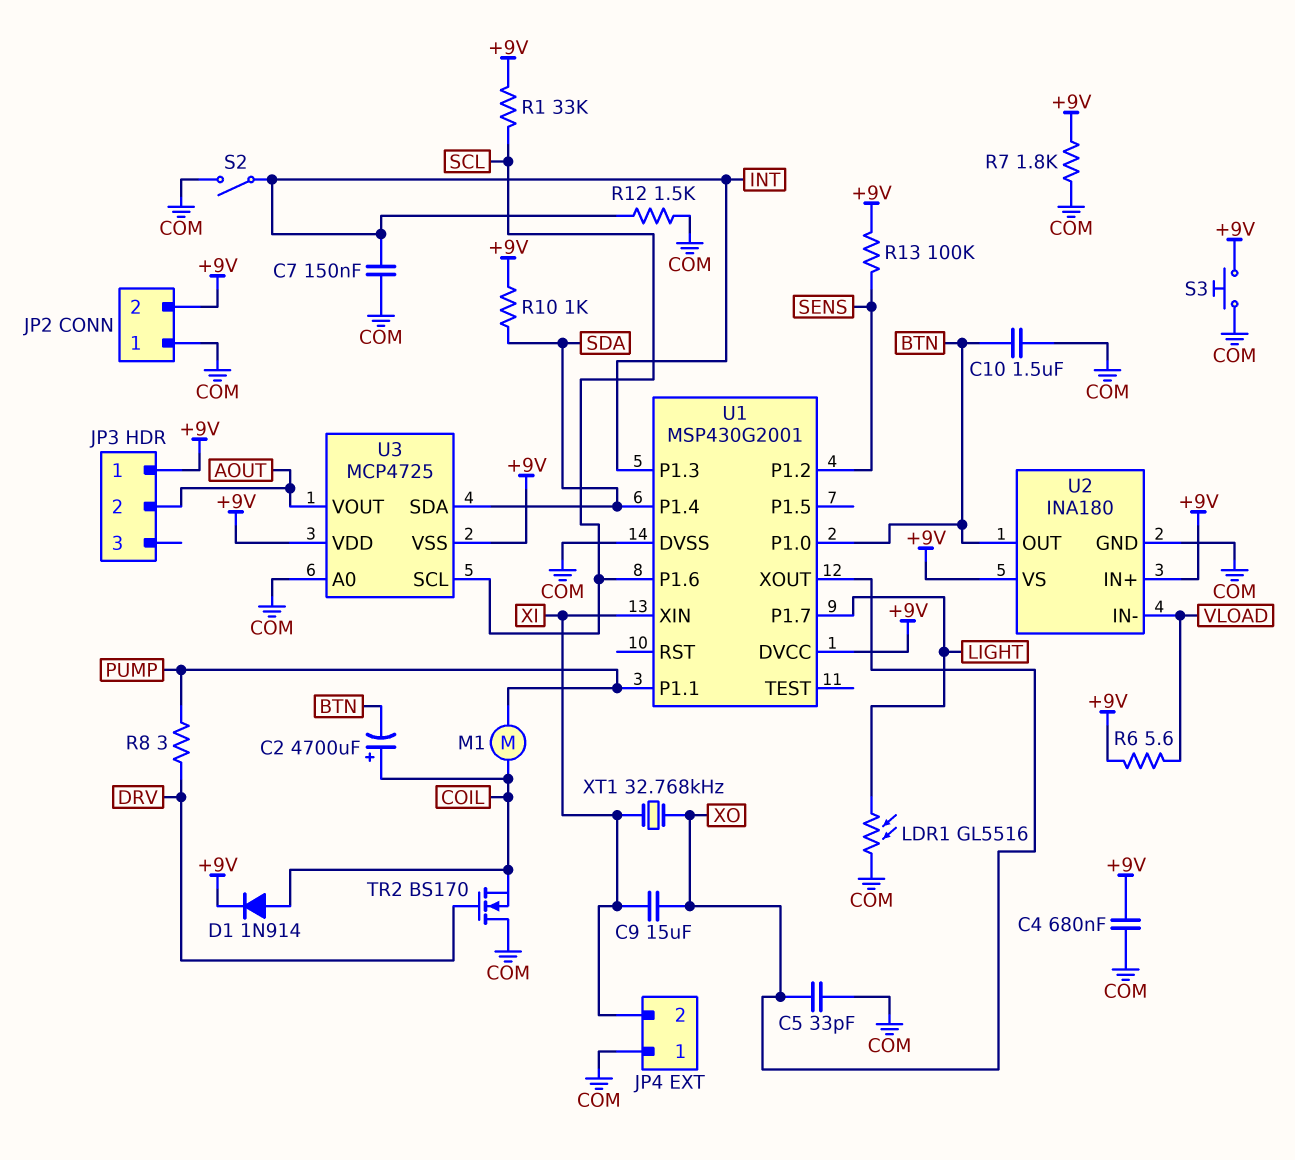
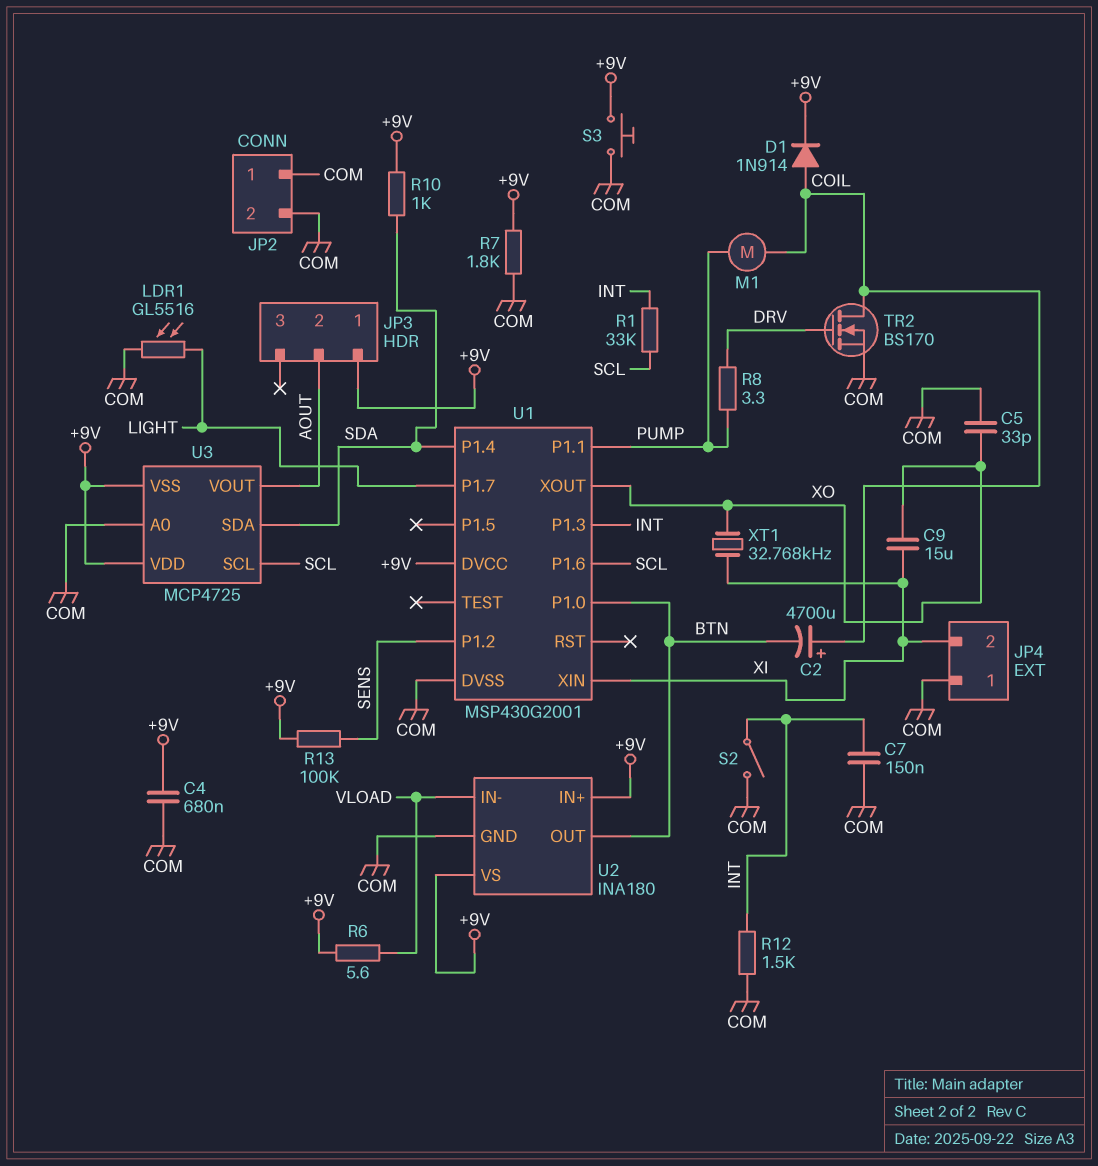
C10: 1.5uF (BTN, COM) -> none
JP2 pin 2: +9V -> COM
R1: 33k (+9V, SCL) -> 33k (INT, SCL)
R8: 3 (DRV, PUMP) -> 3.3 (DRV, PUMP)
TR2: NMOS BS170 (G DRV, D COM, S COIL) -> NMOS BS170 (G DRV, D COIL, S COM)

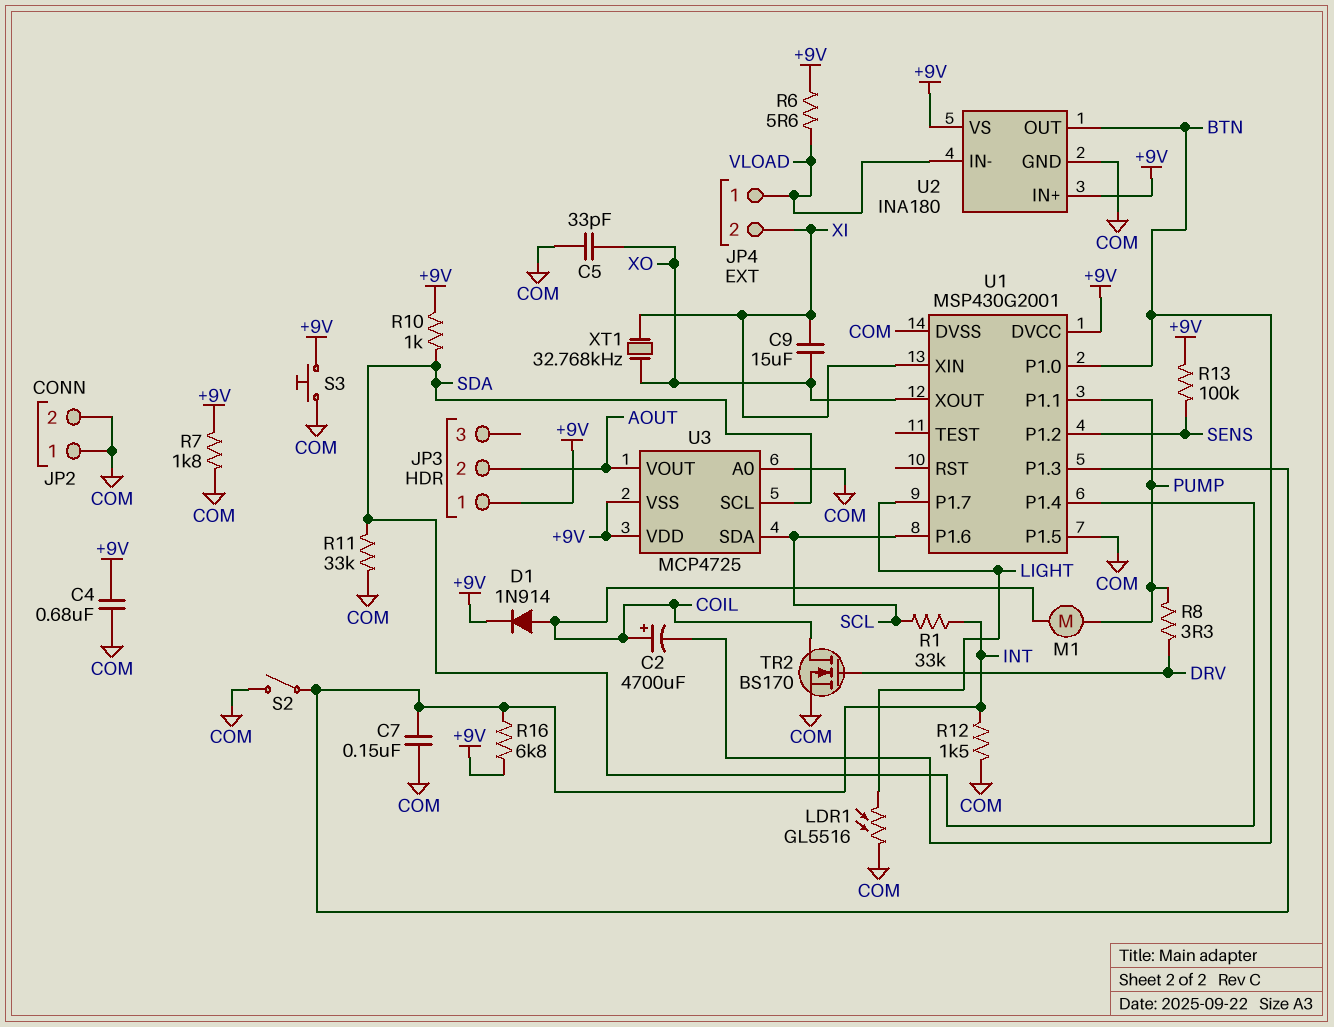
JP4 pin 1: COM -> VLOAD
R11: none -> 33k (COM, SDA)
R16: none -> 6.8k (+9V, INT)
U1 pin P1.5: none -> COM
U3 pin SCL: SCL -> SDA
U3 pin SDA: SDA -> SCL

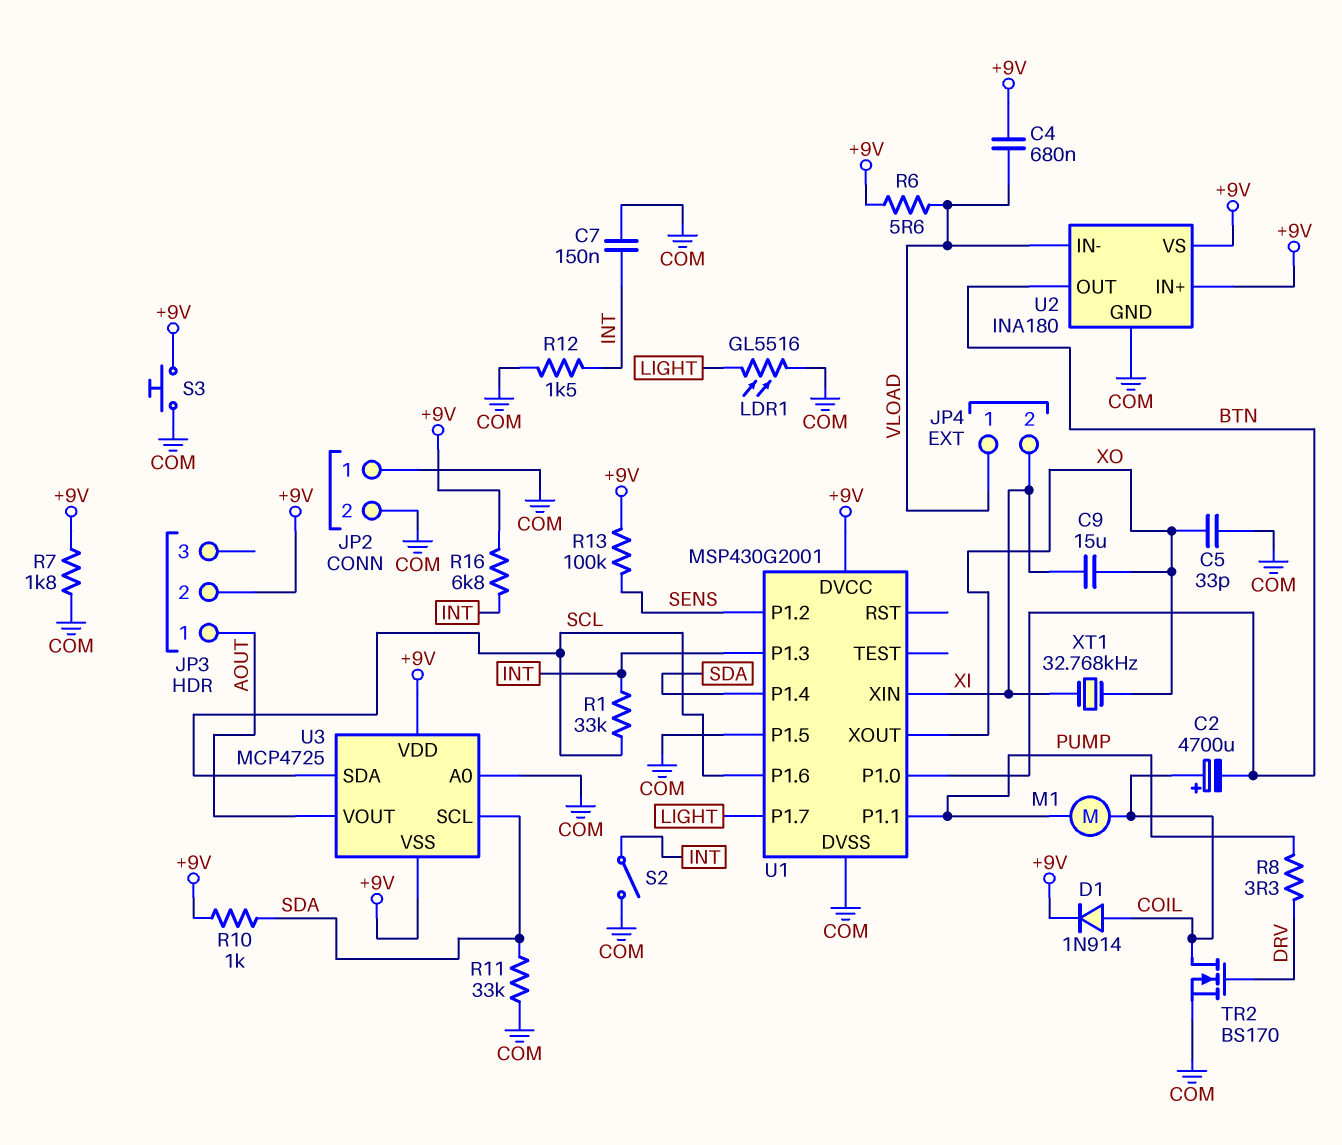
C4: 680nF (+9V, COM) -> 680nF (+9V, VLOAD)
JP3 pin 1: +9V -> AOUT
JP3 pin 2: AOUT -> +9V

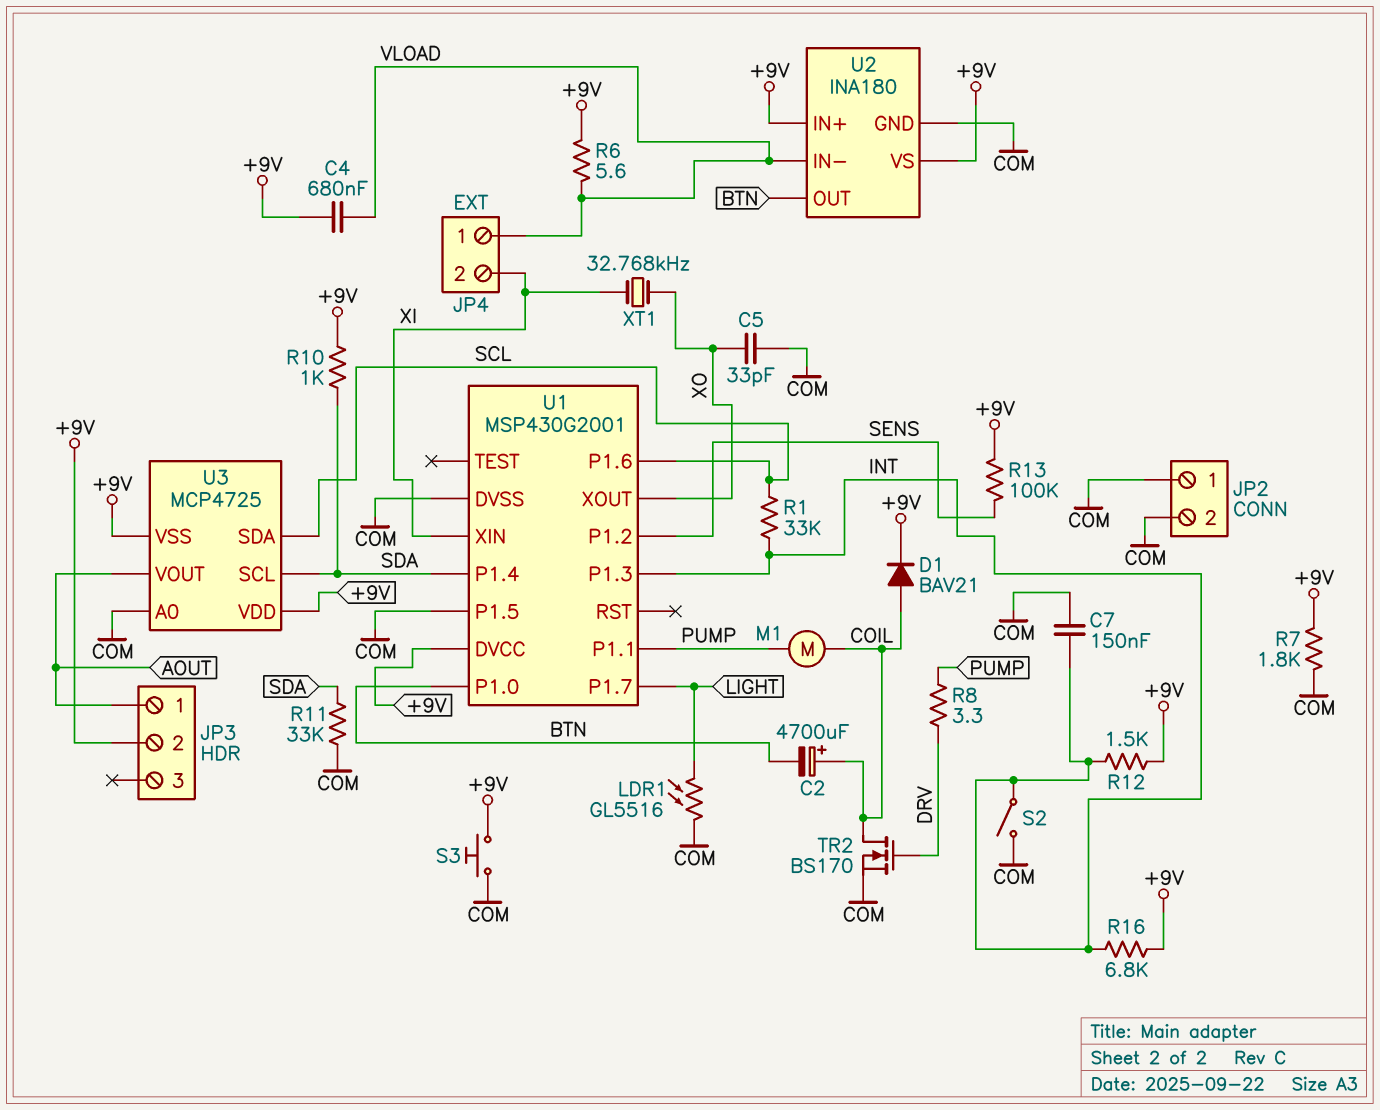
C9: 15uF (XI, XO) -> none
D1: diode 1N914 (A COIL, K +9V) -> diode BAV21 (A COIL, K +9V)
R12: 1.5k (COM, INT) -> 1.5k (+9V, INT)

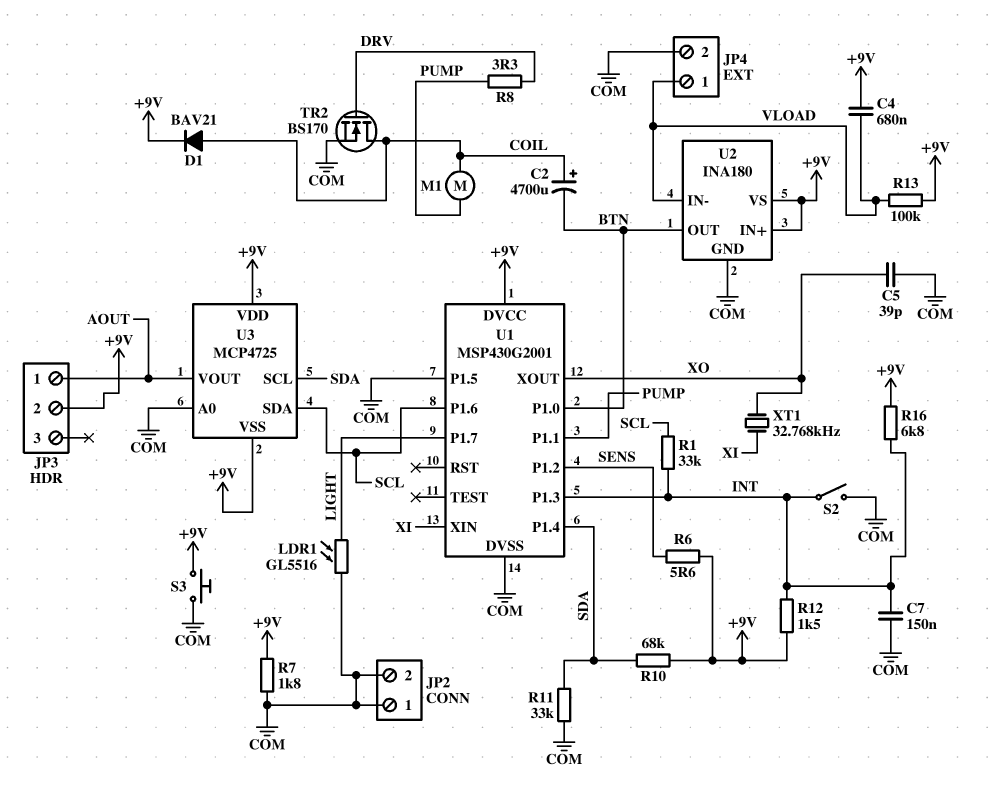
C5: 33pF (COM, XO) -> 39pF (COM, XO)
JP4 pin 2: XI -> COM
R6: 5.6 (+9V, VLOAD) -> 5.6 (+9V, SENS)
R10: 1k (+9V, SDA) -> 68k (+9V, SDA)
R13: 100k (+9V, SENS) -> 100k (+9V, VLOAD)

